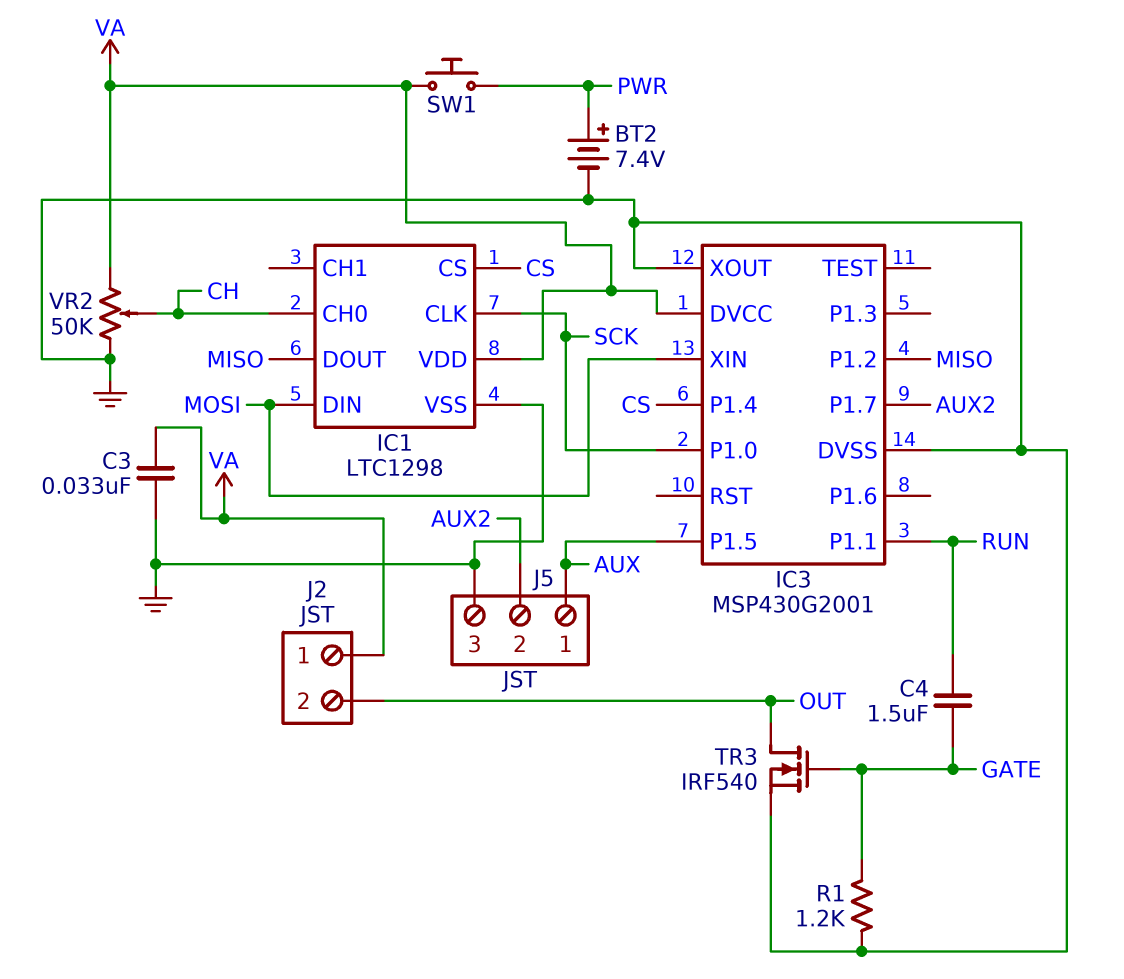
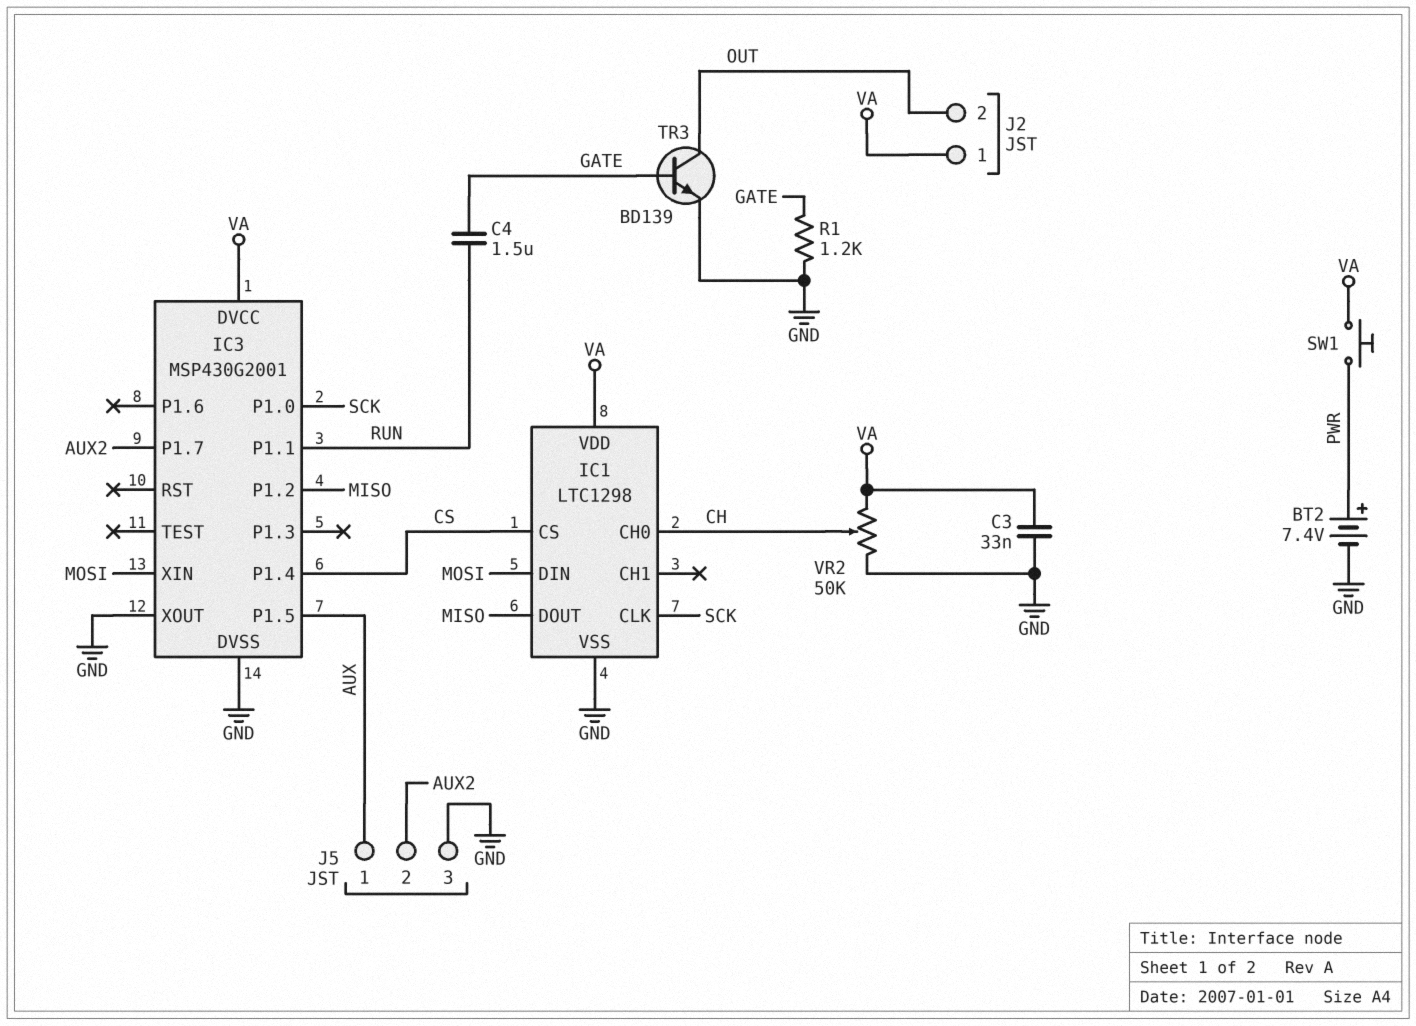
TR3: NMOS IRF540 (G GATE, D OUT, S GND) -> NPN BD139 (B GATE, C OUT, E GND)

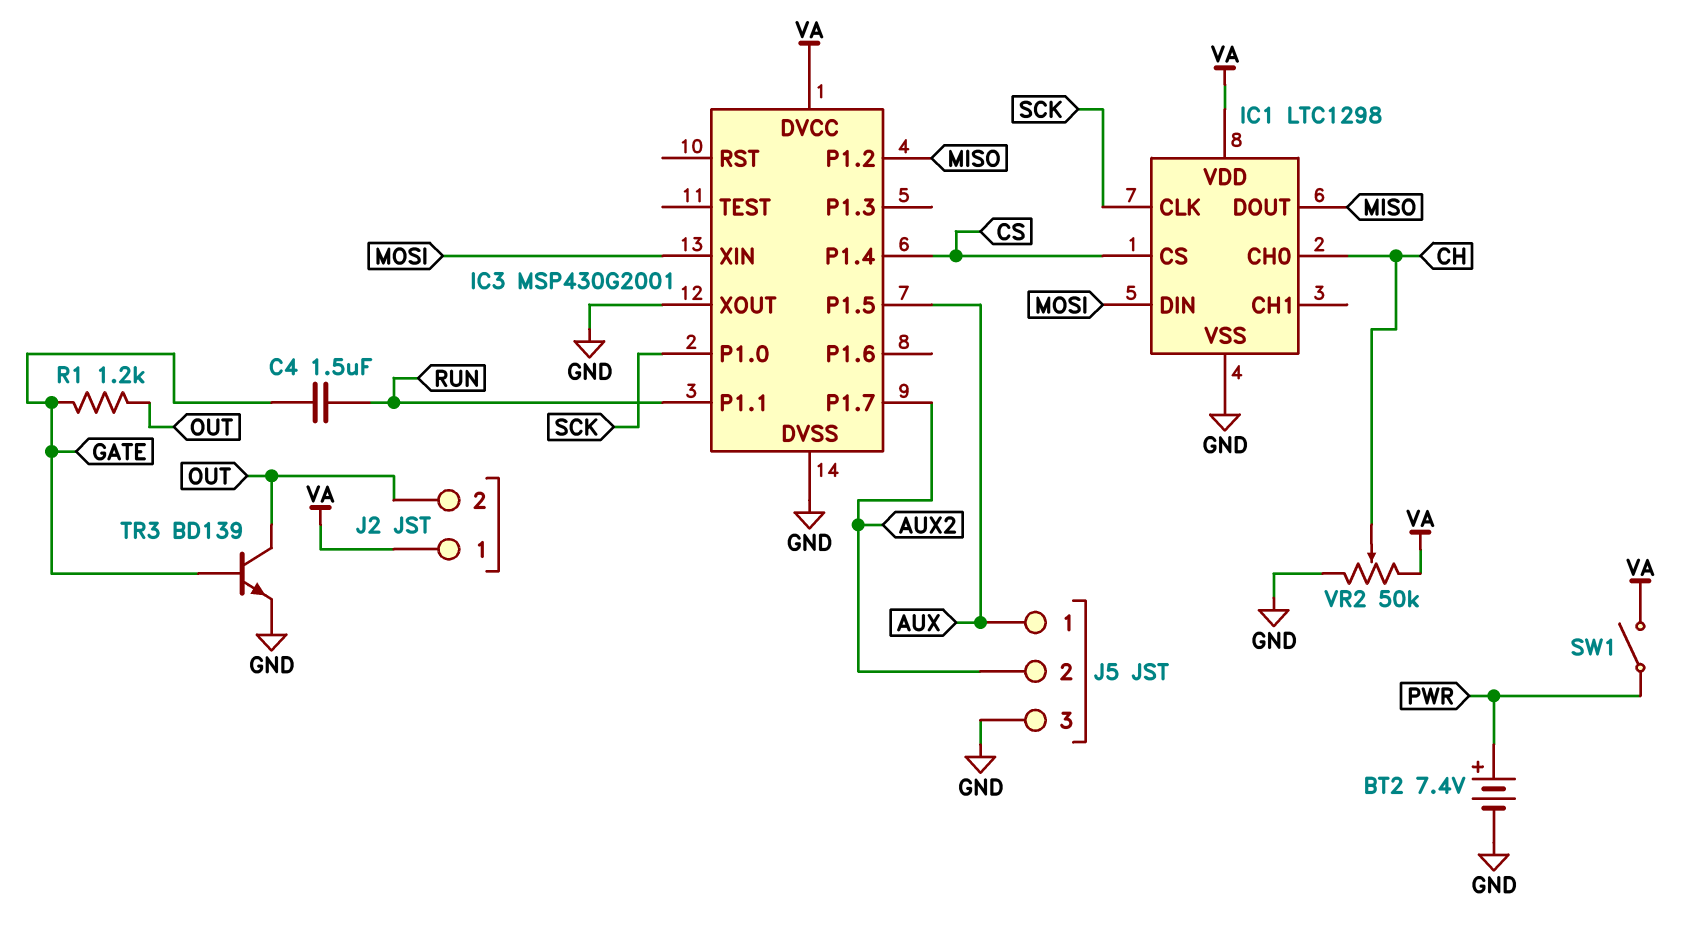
C3: 33nF (GND, VA) -> none
R1: 1.2k (GATE, GND) -> 1.2k (GATE, OUT)
SW1: button (PWR, VA) -> switch (PWR, VA)

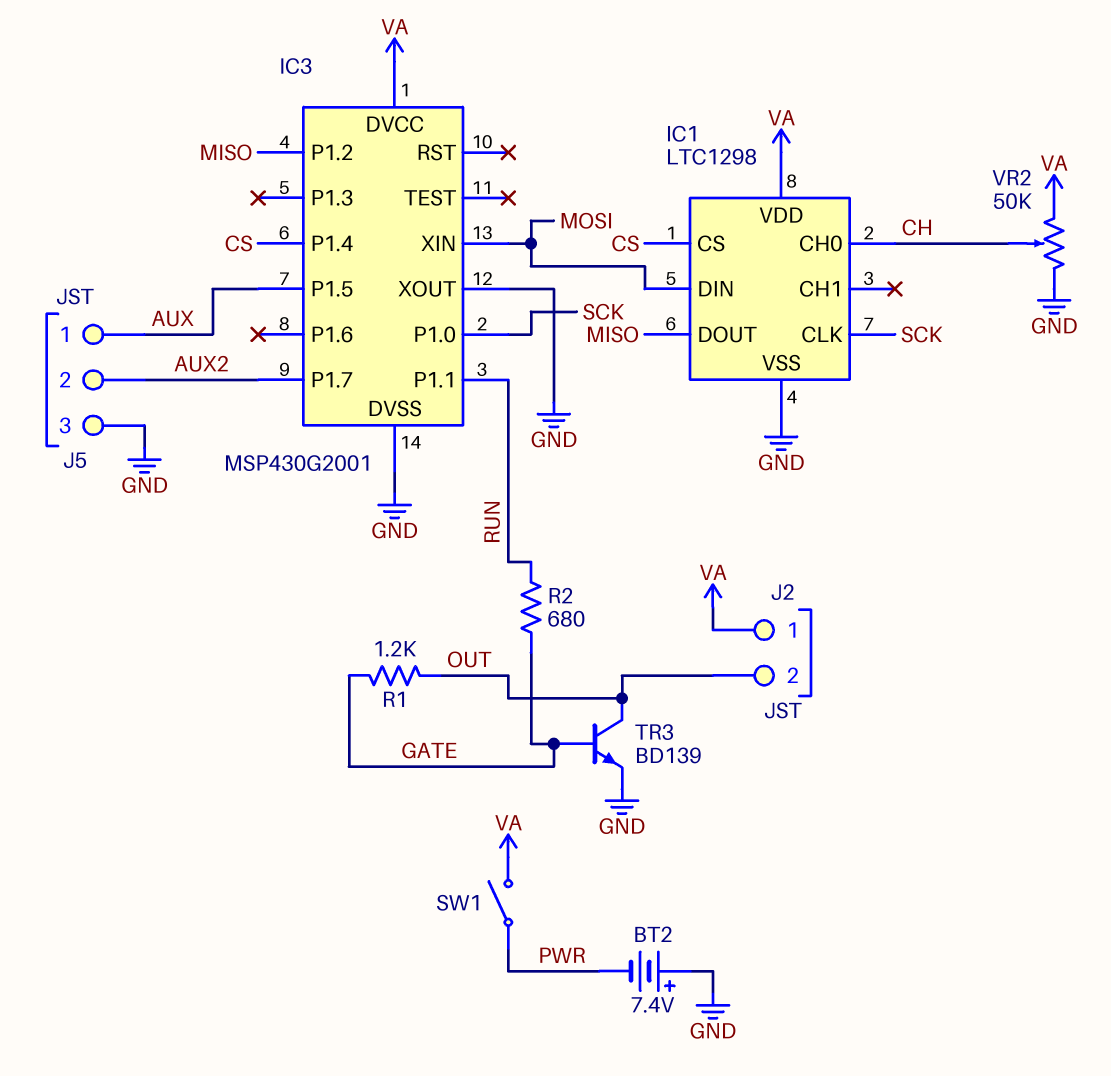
BT2: 7.4V (plus PWR, minus GND) -> 7.4V (plus GND, minus PWR)
C4: 1.5uF (GATE, RUN) -> none
R2: none -> 680 (GATE, RUN)

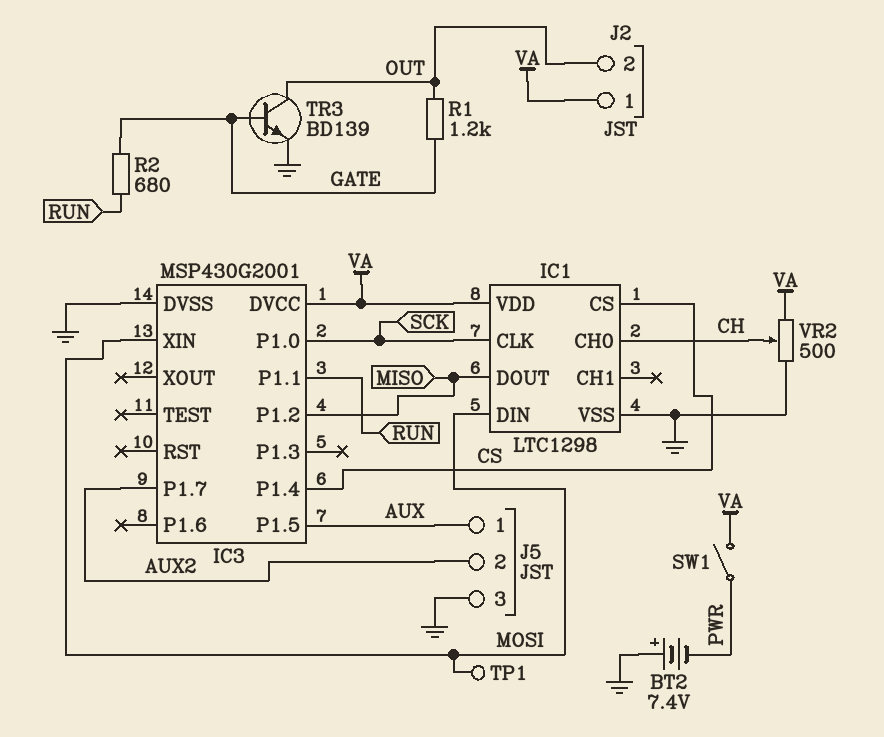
IC3 pin XOUT: GND -> none
TP1: none -> test point (MOSI)
VR2: 50k (GND, VA, wiper CH) -> 500 (GND, VA, wiper CH)

